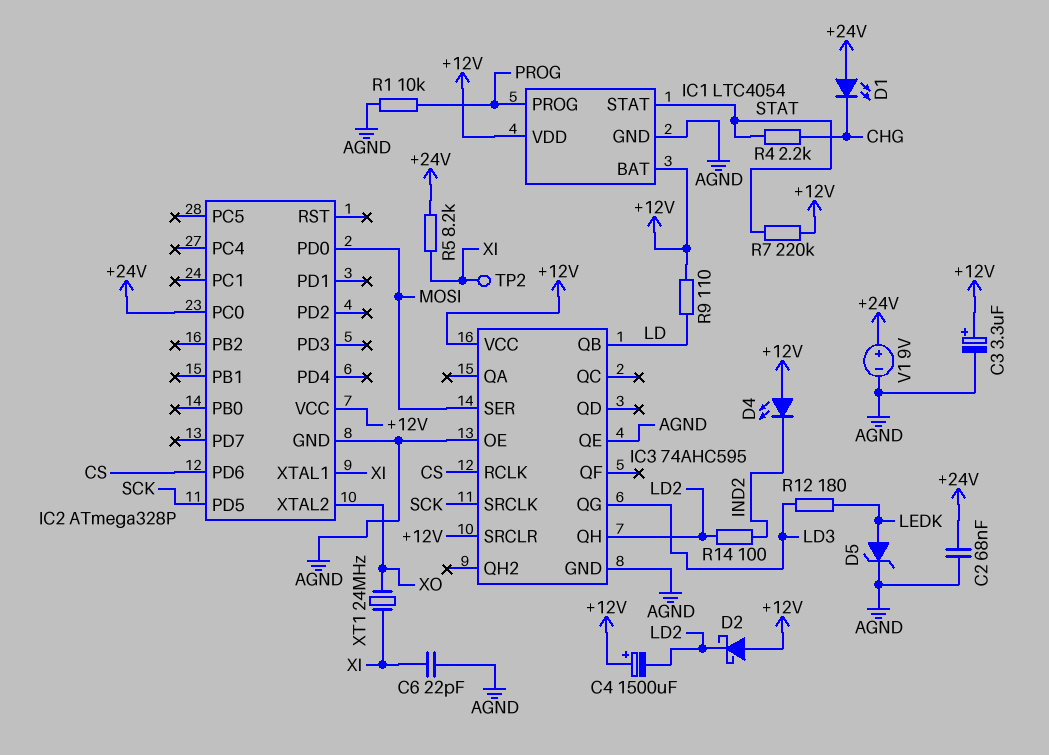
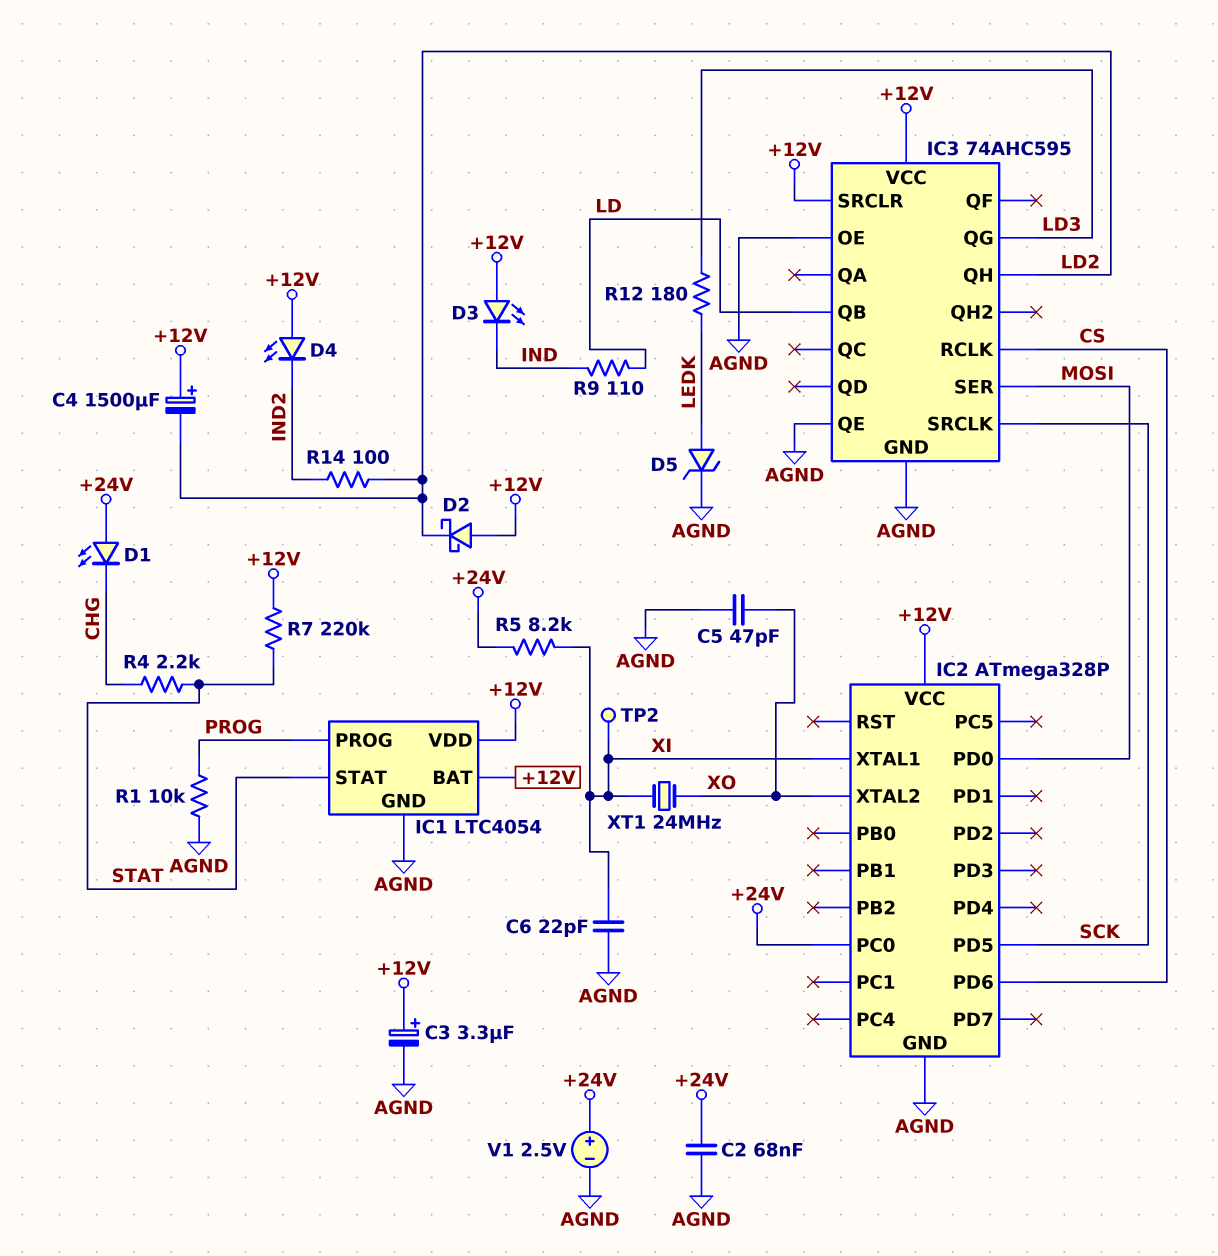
C5: none -> 47pF (AGND, XO)
D3: none -> LED (A +12V, K IND)
R9: 110 (+12V, LD) -> 110 (IND, LD)
V1: 9V (plus +24V, minus AGND) -> 2.5V (plus +24V, minus AGND)

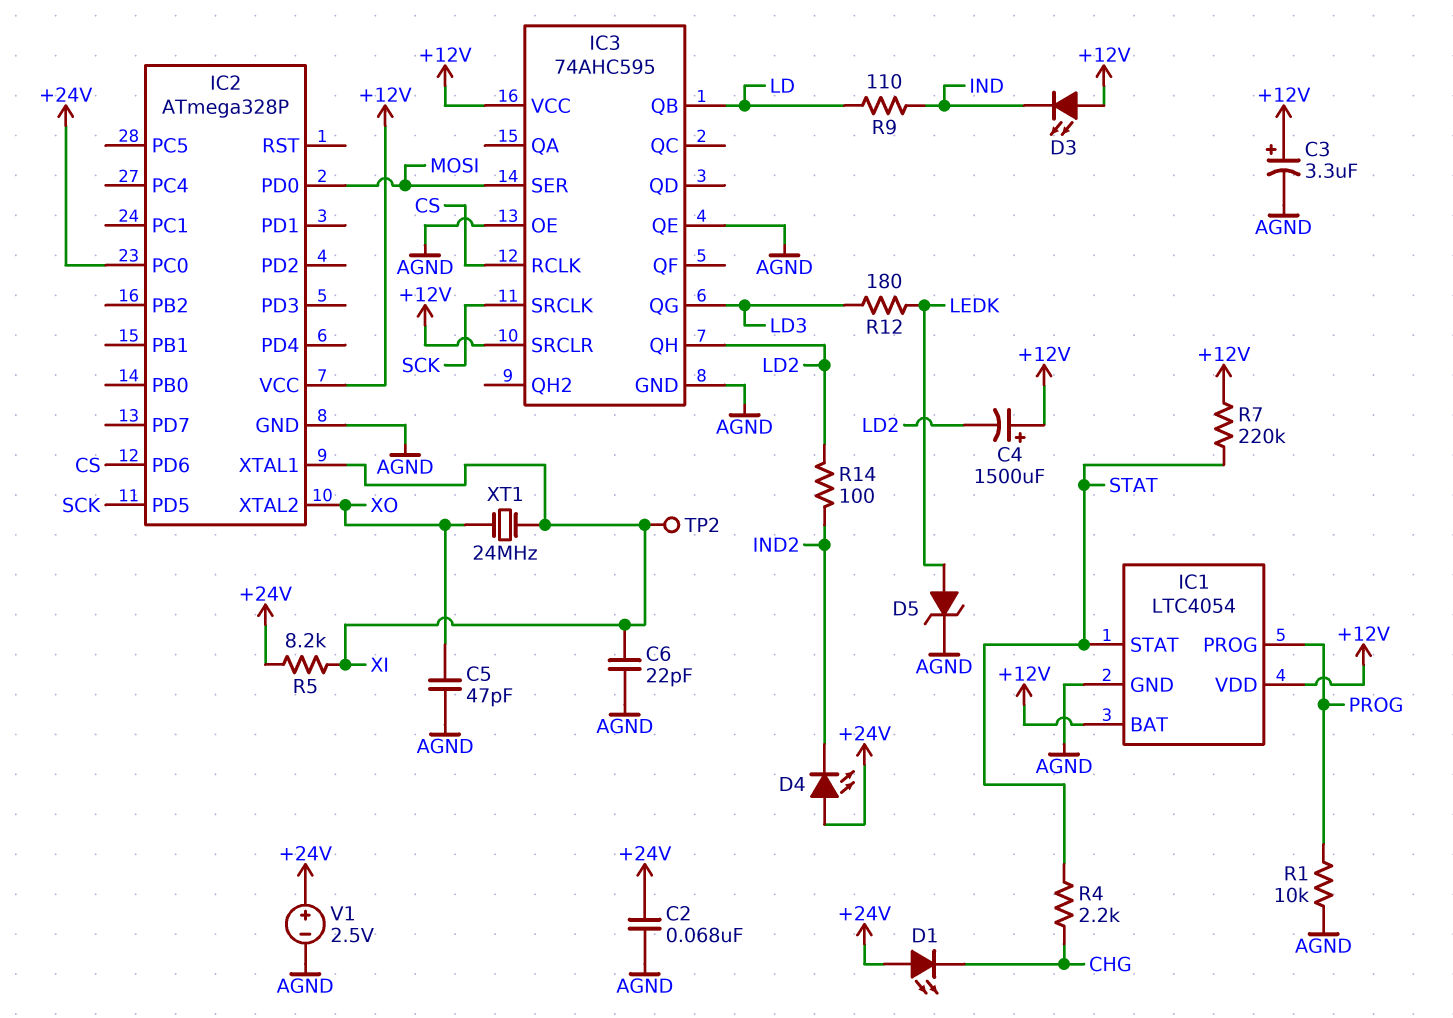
D2: schottky (A +12V, K LD2) -> none
D4: LED (A +12V, K IND2) -> LED (A +24V, K IND2)

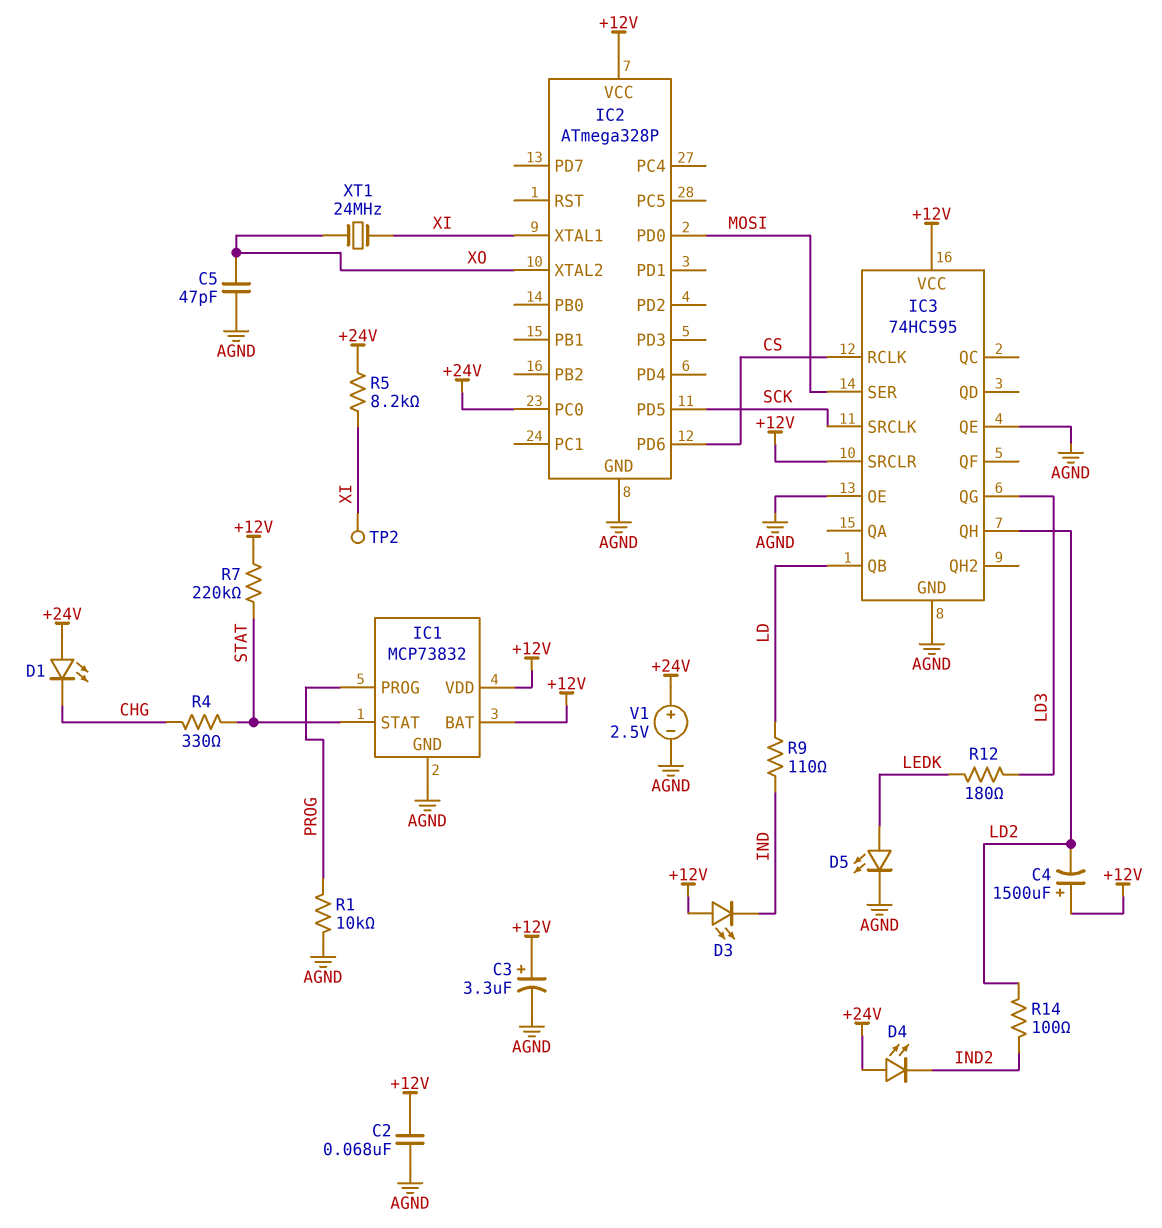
C2: 68nF (+24V, AGND) -> 68nF (+12V, AGND)
C6: 22pF (AGND, XI) -> none
D5: zener (A LEDK, K AGND) -> LED (A LEDK, K AGND)
IC1: LTC4054 -> MCP73832
IC3: 74AHC595 -> 74HC595
R4: 2.2k (CHG, STAT) -> 330 (CHG, STAT)

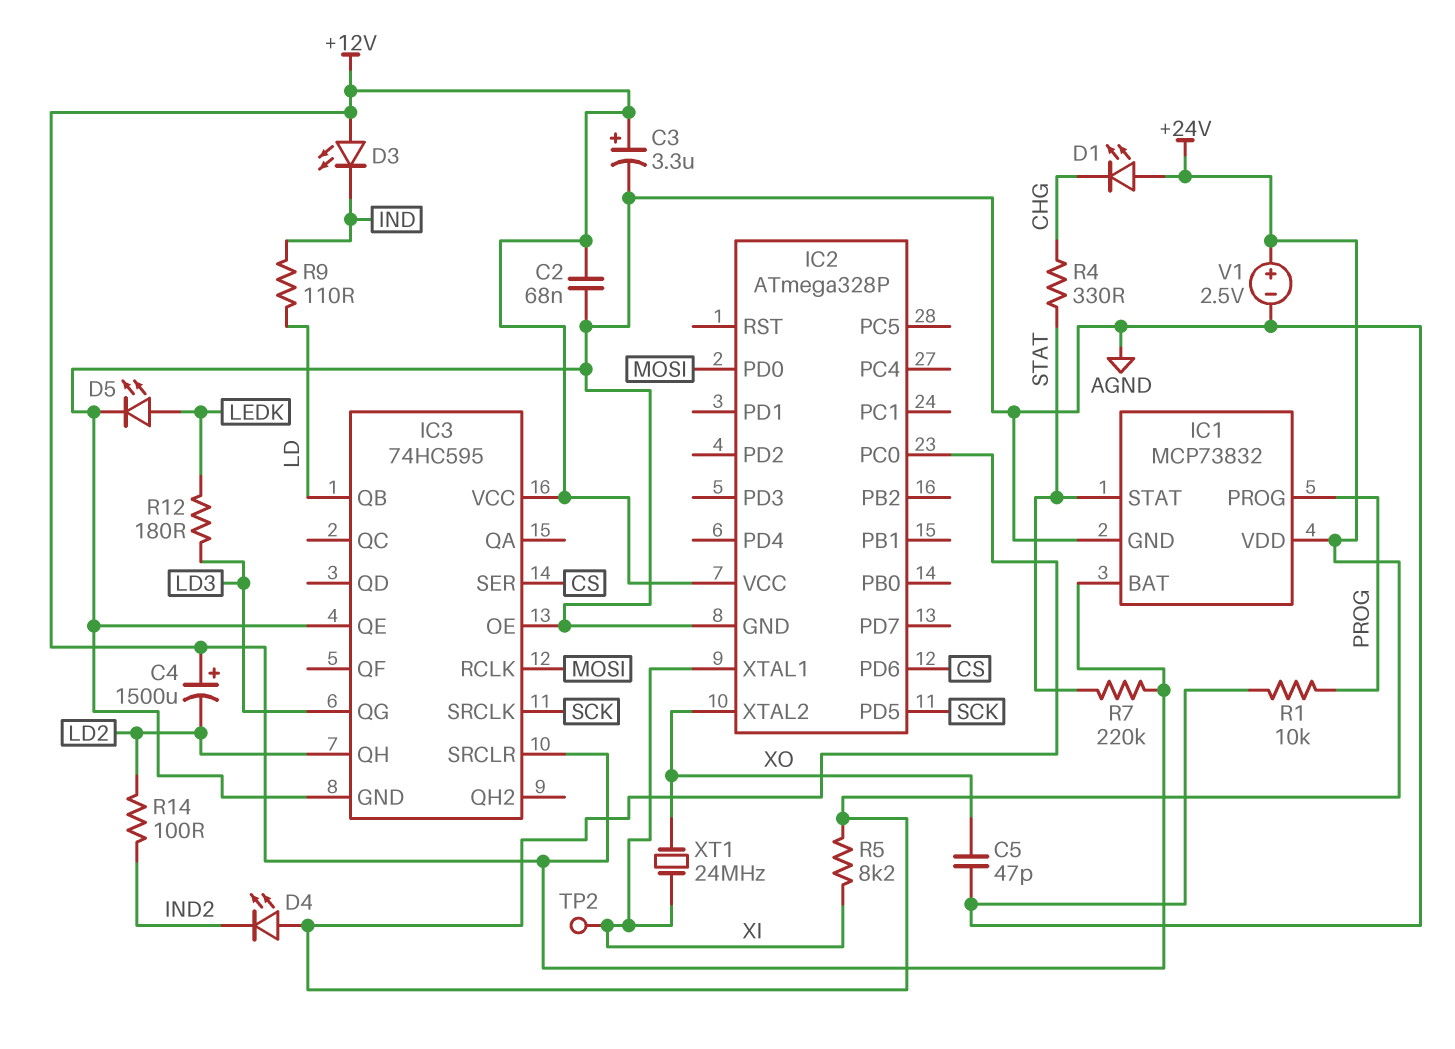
IC1 pin VDD: +12V -> +24V
IC3 pin RCLK: CS -> MOSI
IC3 pin SER: MOSI -> CS

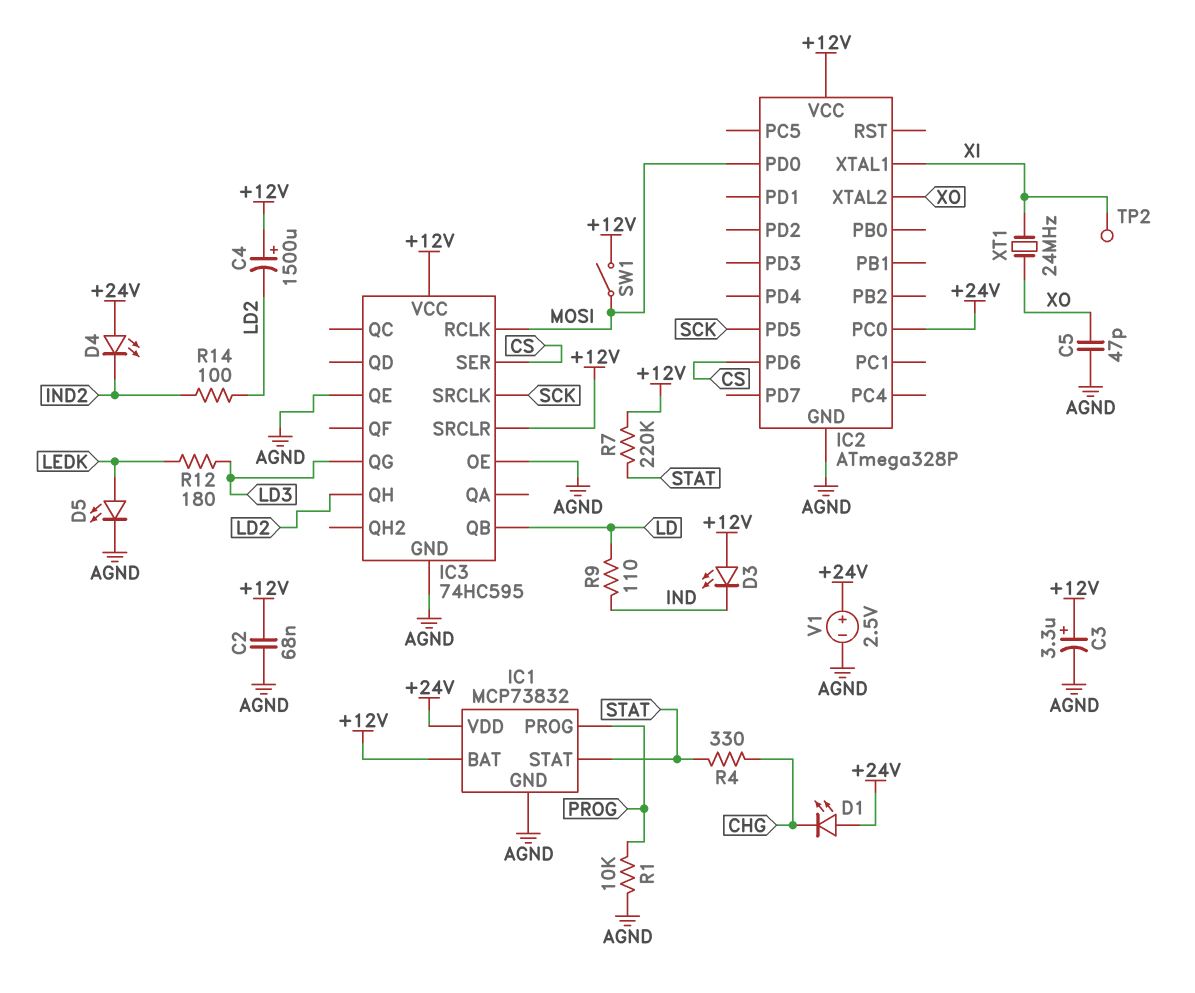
R5: 8.2k (+24V, XI) -> none
SW1: none -> switch (+12V, MOSI)

